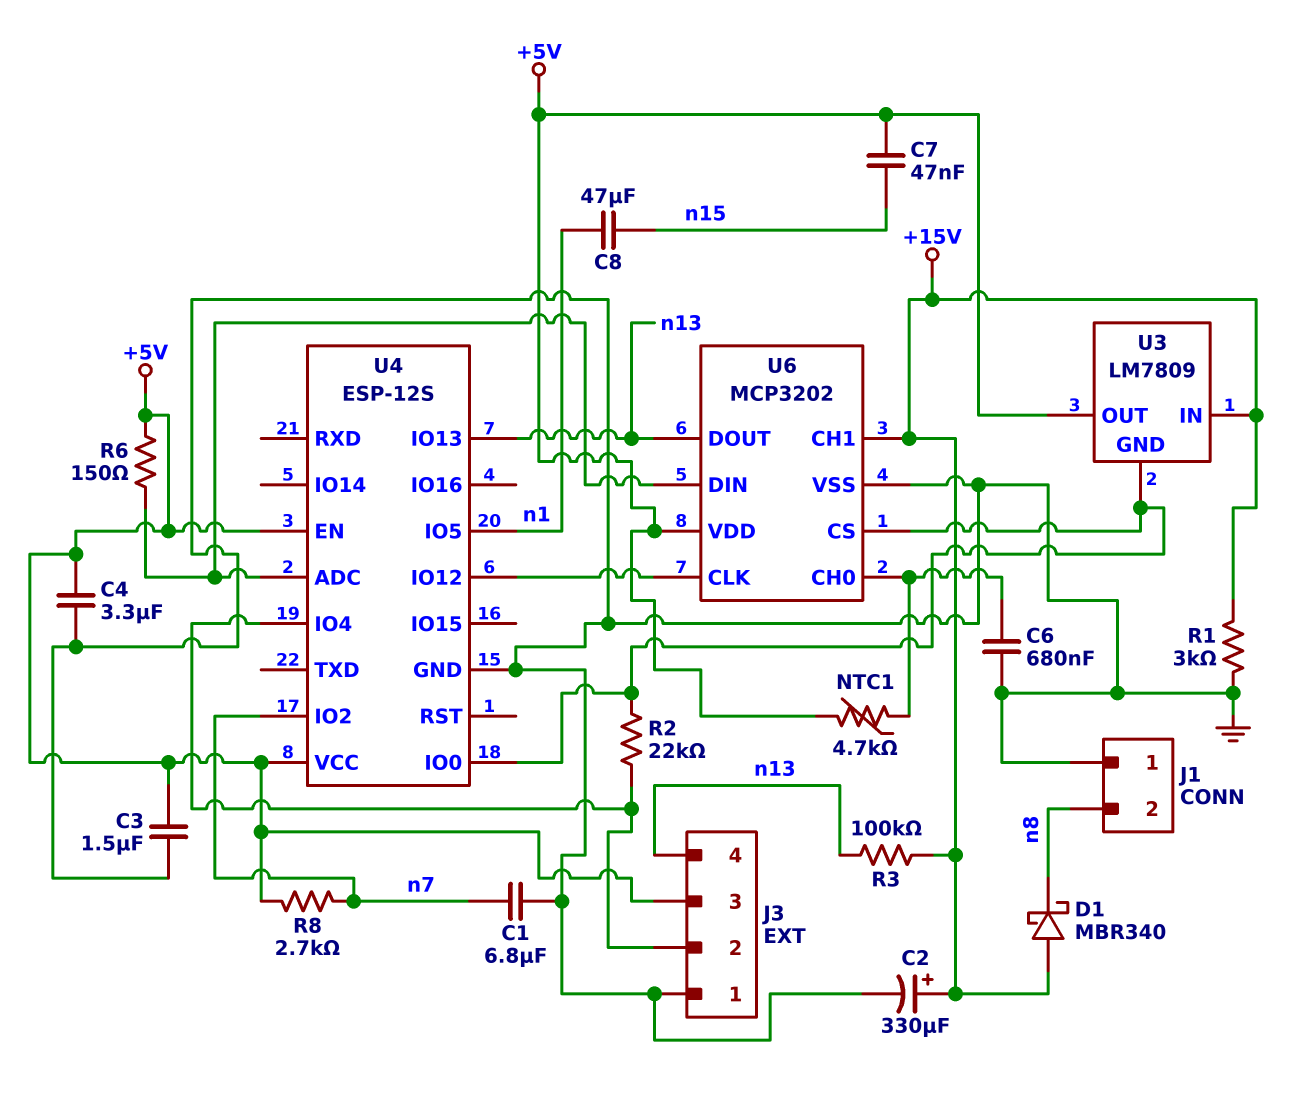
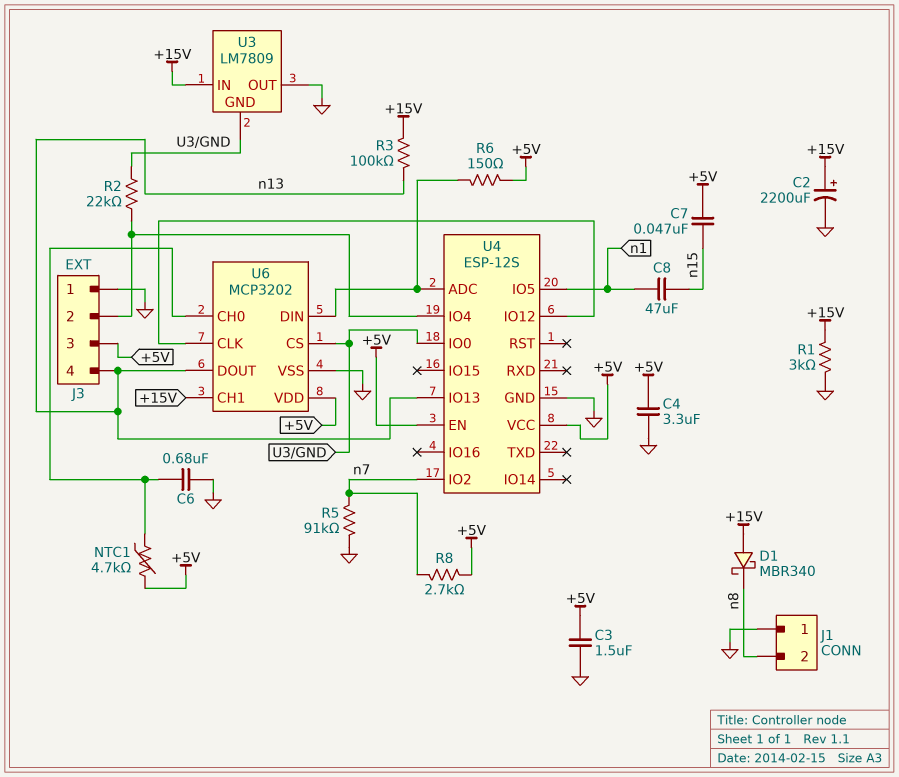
C1: 6.8uF (GND, n7) -> none
C2: 330uF (plus +15V, minus GND) -> 2200uF (plus +15V, minus GND)
R5: none -> 91k (GND, n7)
U3 pin OUT: +5V -> GND

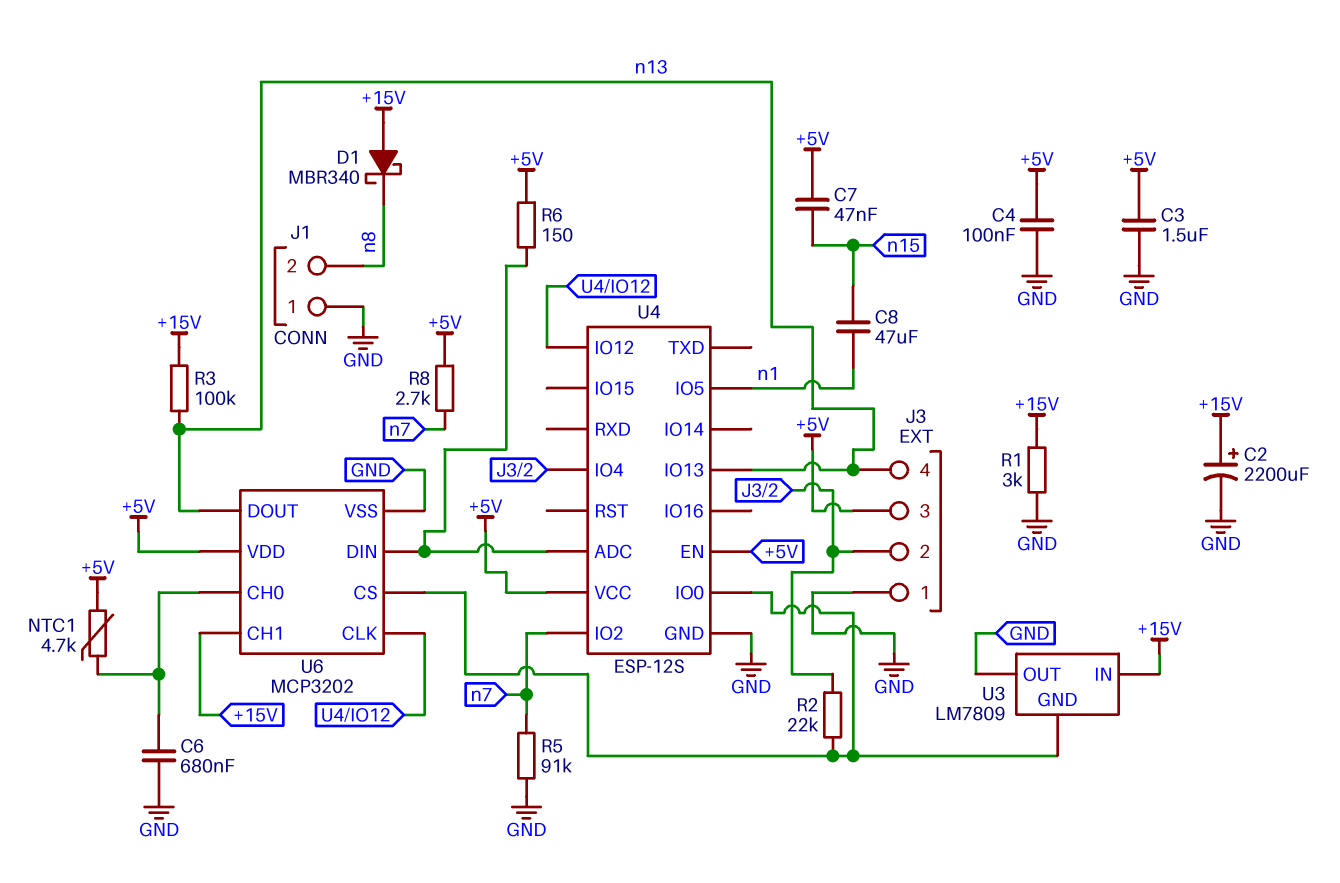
C4: 3.3uF (+5V, GND) -> 100nF (+5V, GND)

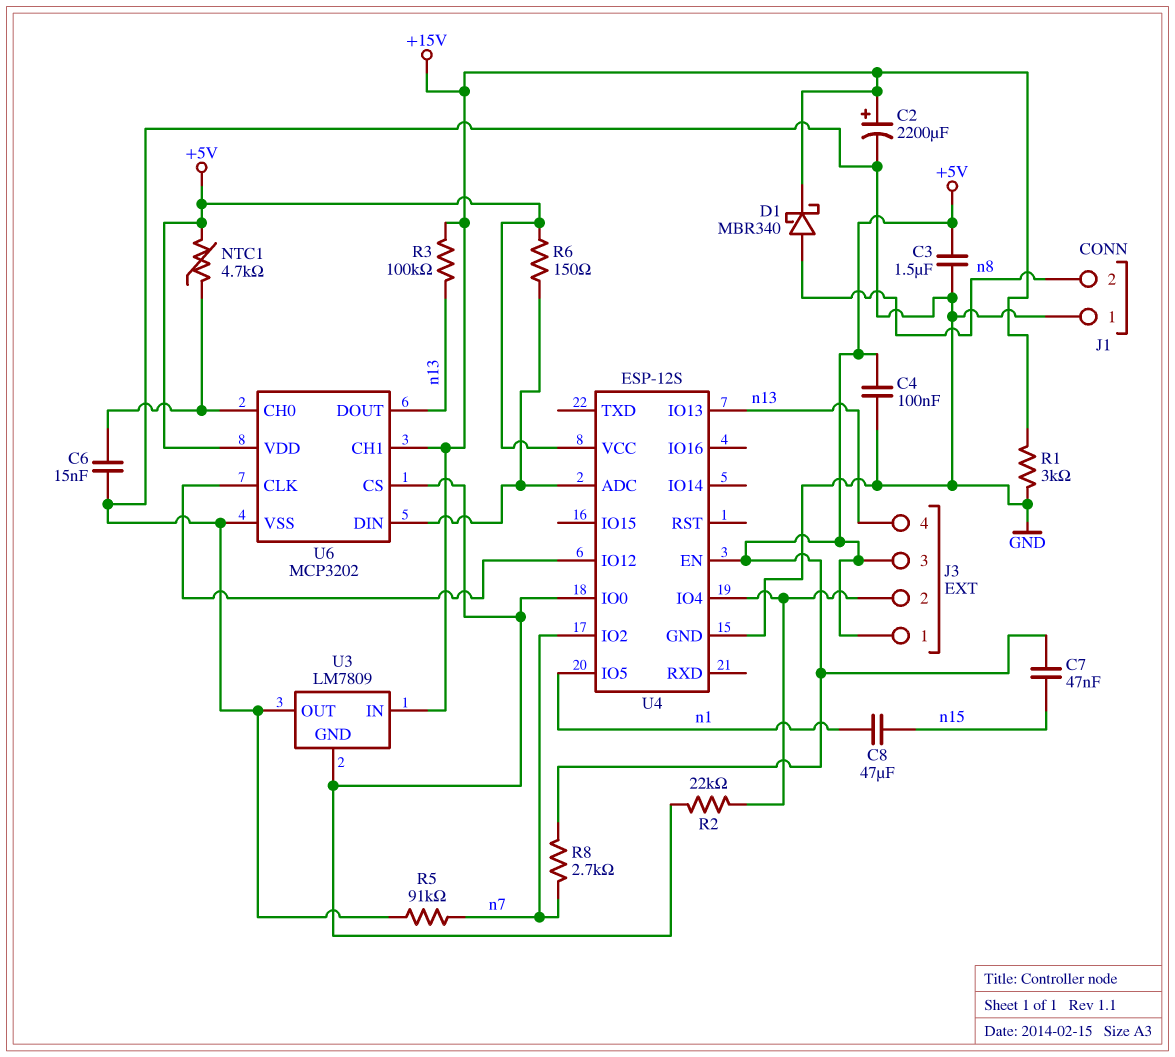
C6: 680nF (GND, U6/CH0) -> 15nF (GND, U6/CH0)
D1: schottky MBR340 (A +15V, K n8) -> schottky MBR340 (A n8, K +15V)
J3 pin 1: GND -> +5V

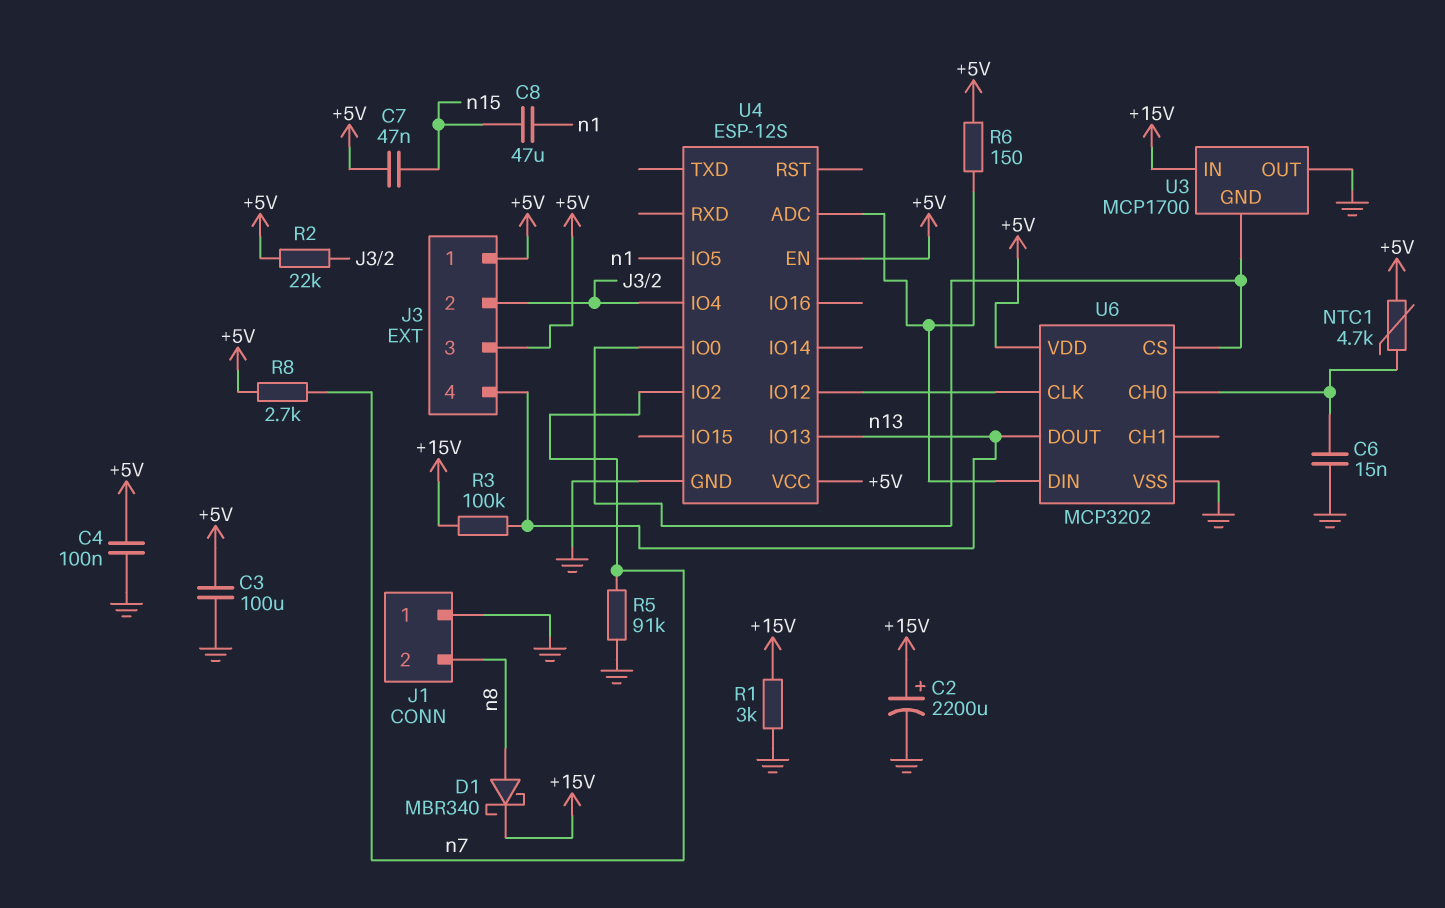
C3: 1.5uF (+5V, GND) -> 100uF (+5V, GND)
R2: 22k (J3/2, U3/GND) -> 22k (+5V, J3/2)
U3: LM7809 -> MCP1700
U6 pin CH1: +15V -> none

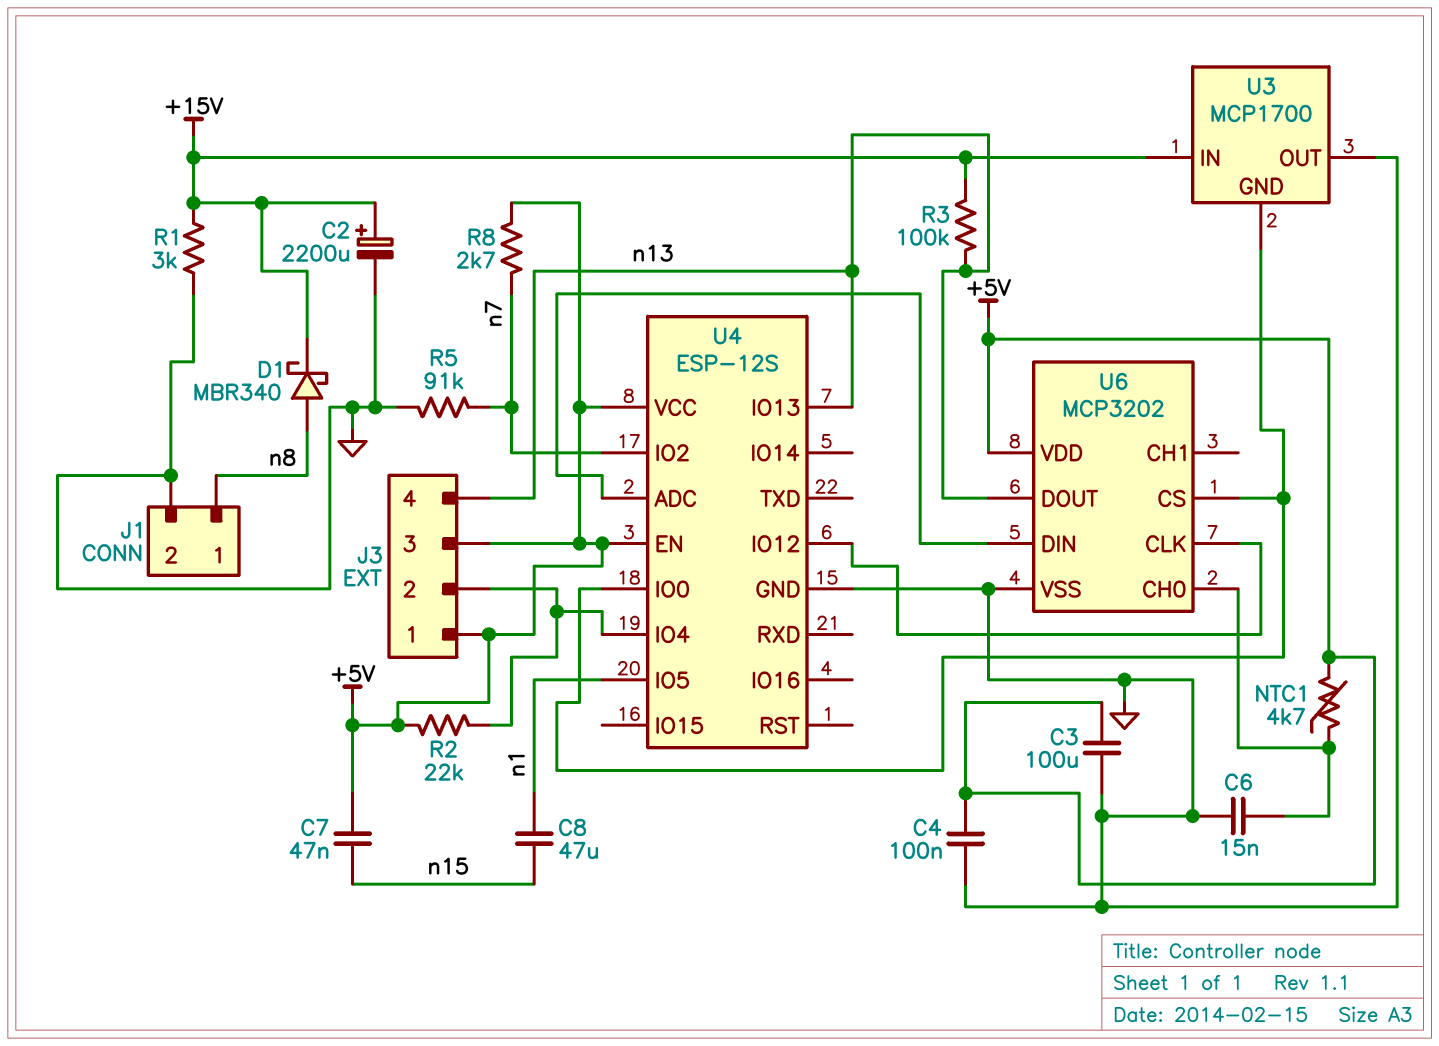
J1 pin 1: GND -> n8
J1 pin 2: n8 -> GND
R6: 150 (+5V, U4/ADC) -> none

